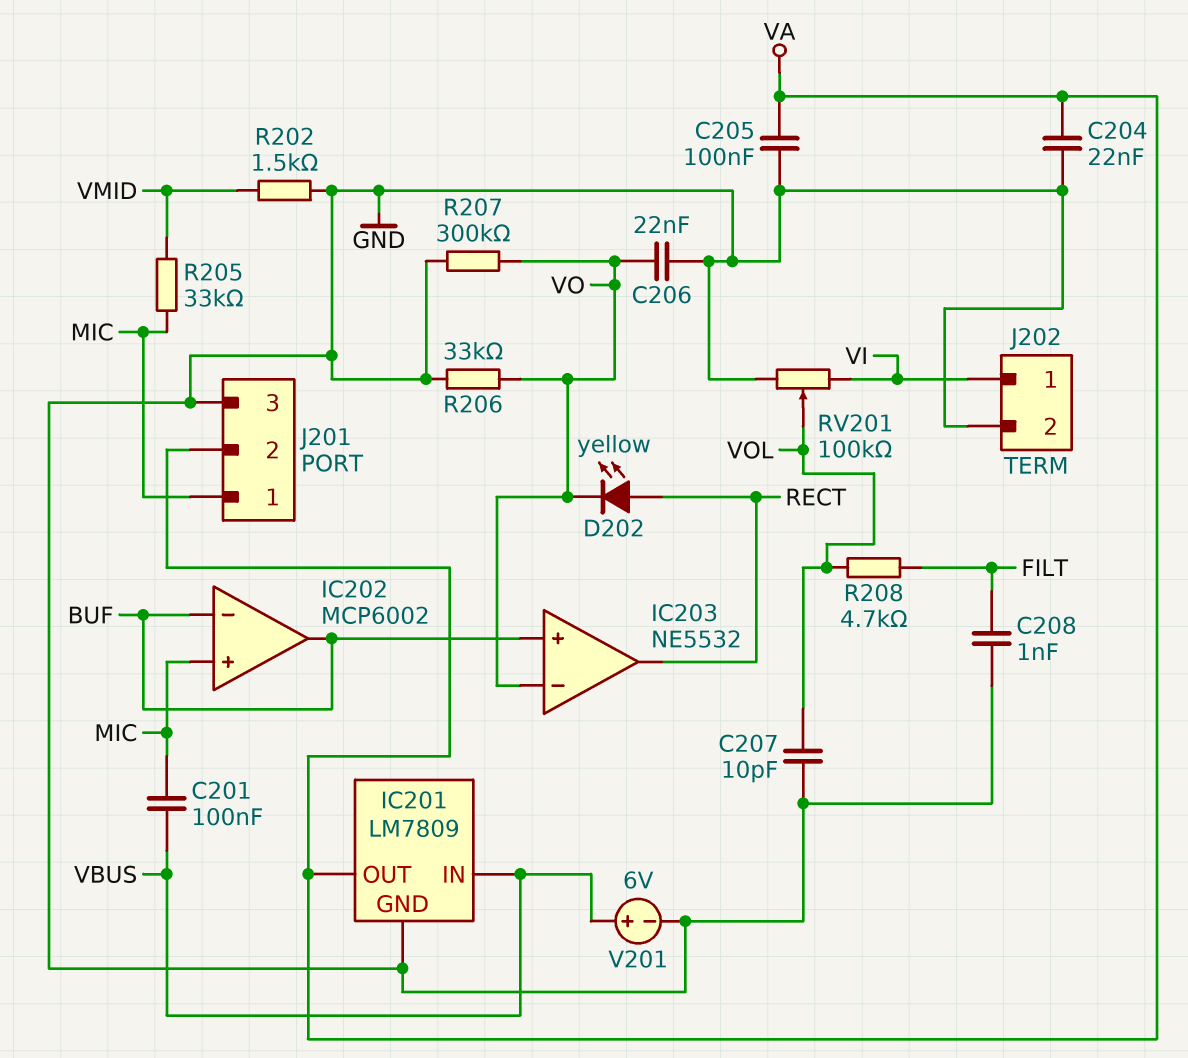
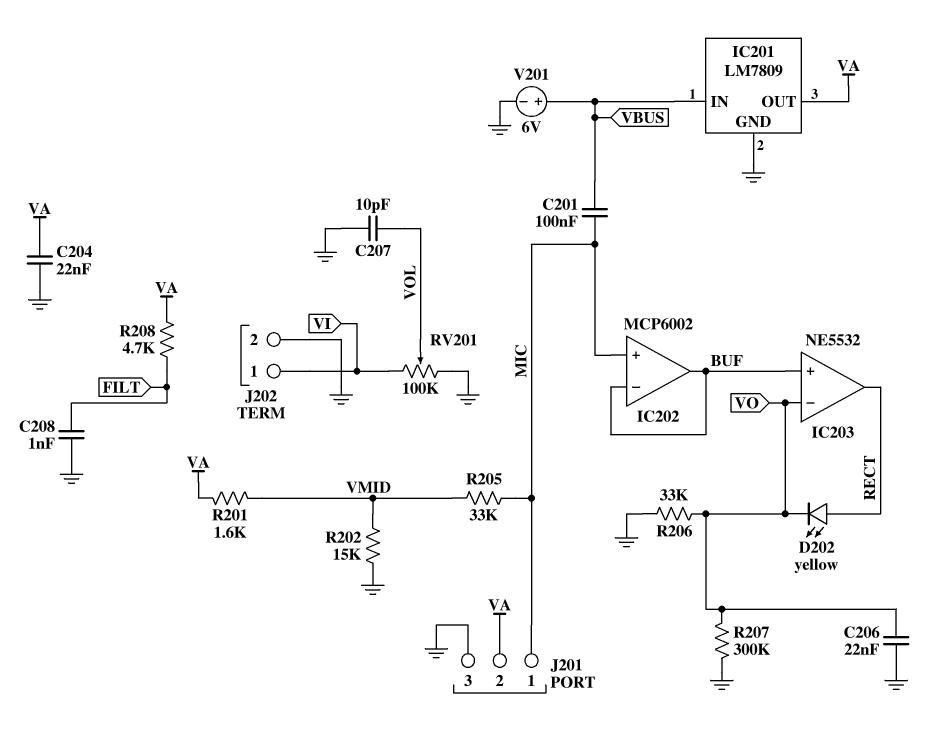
C205: 100nF (GND, VA) -> none
R201: none -> 1.6k (VA, VMID)
R202: 1.5k (GND, VMID) -> 15k (GND, VMID)
R208: 4.7k (FILT, VOL) -> 4.7k (FILT, VA)

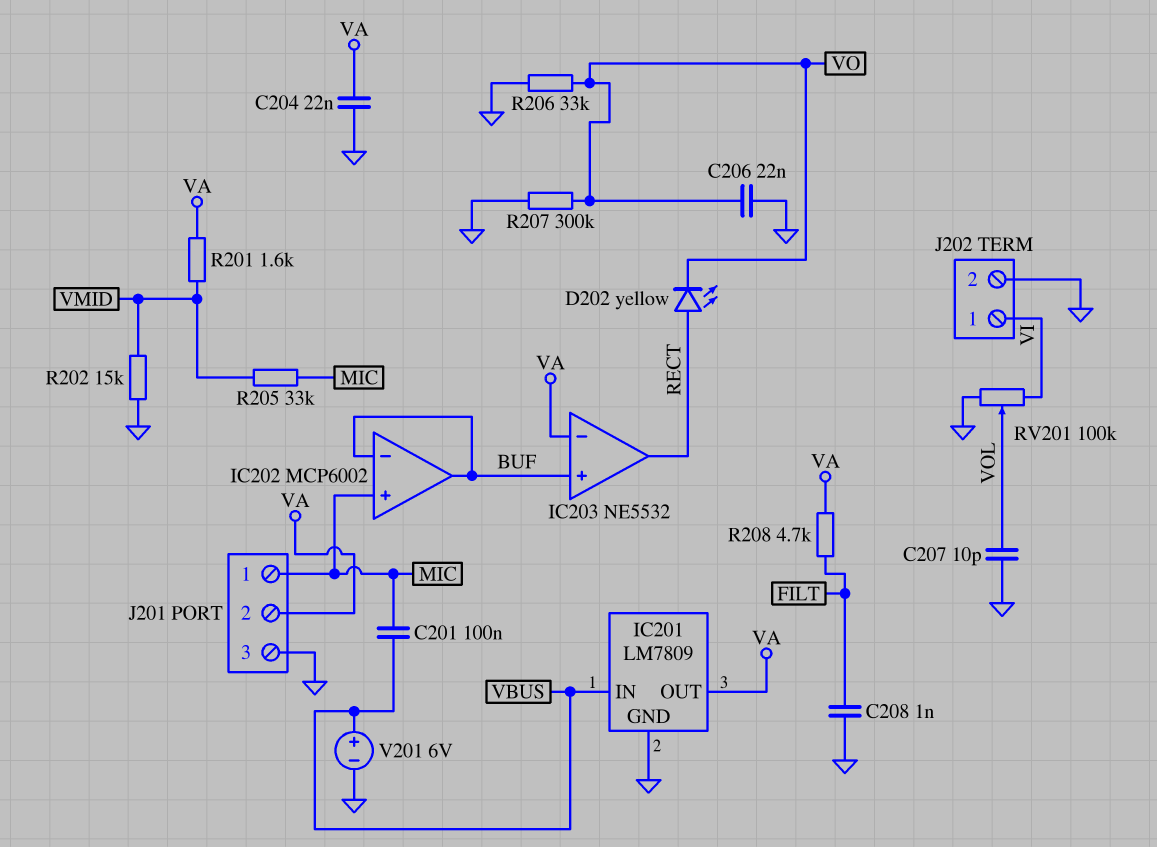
IC203 pin in-: VO -> VA

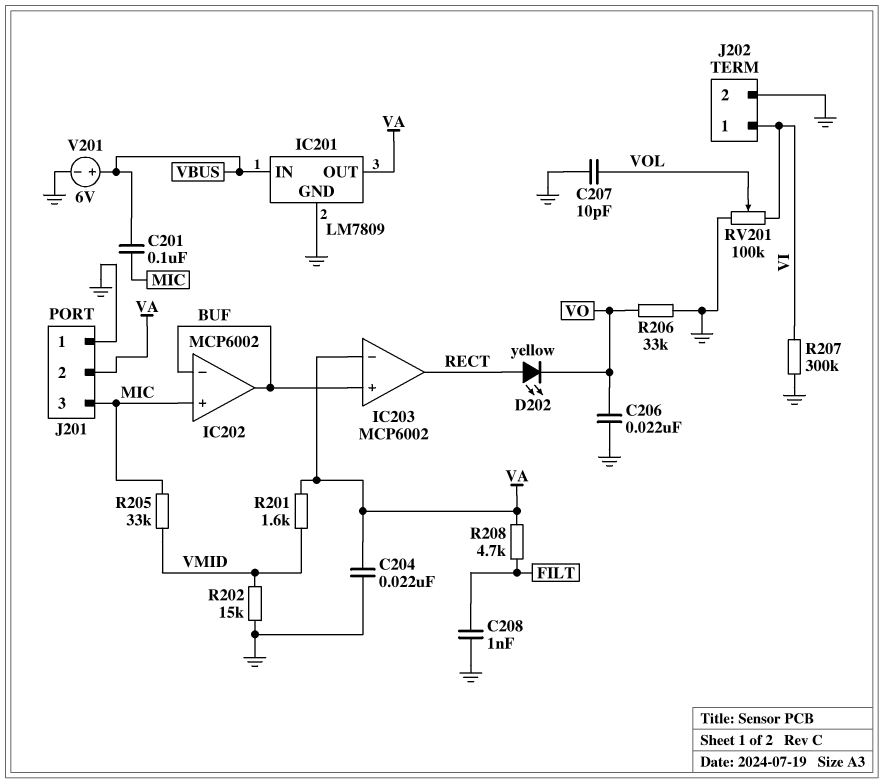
IC203: NE5532 -> MCP6002
J201 pin 1: MIC -> GND
J201 pin 3: GND -> MIC
R207: 300k (GND, VO) -> 300k (GND, VI)

